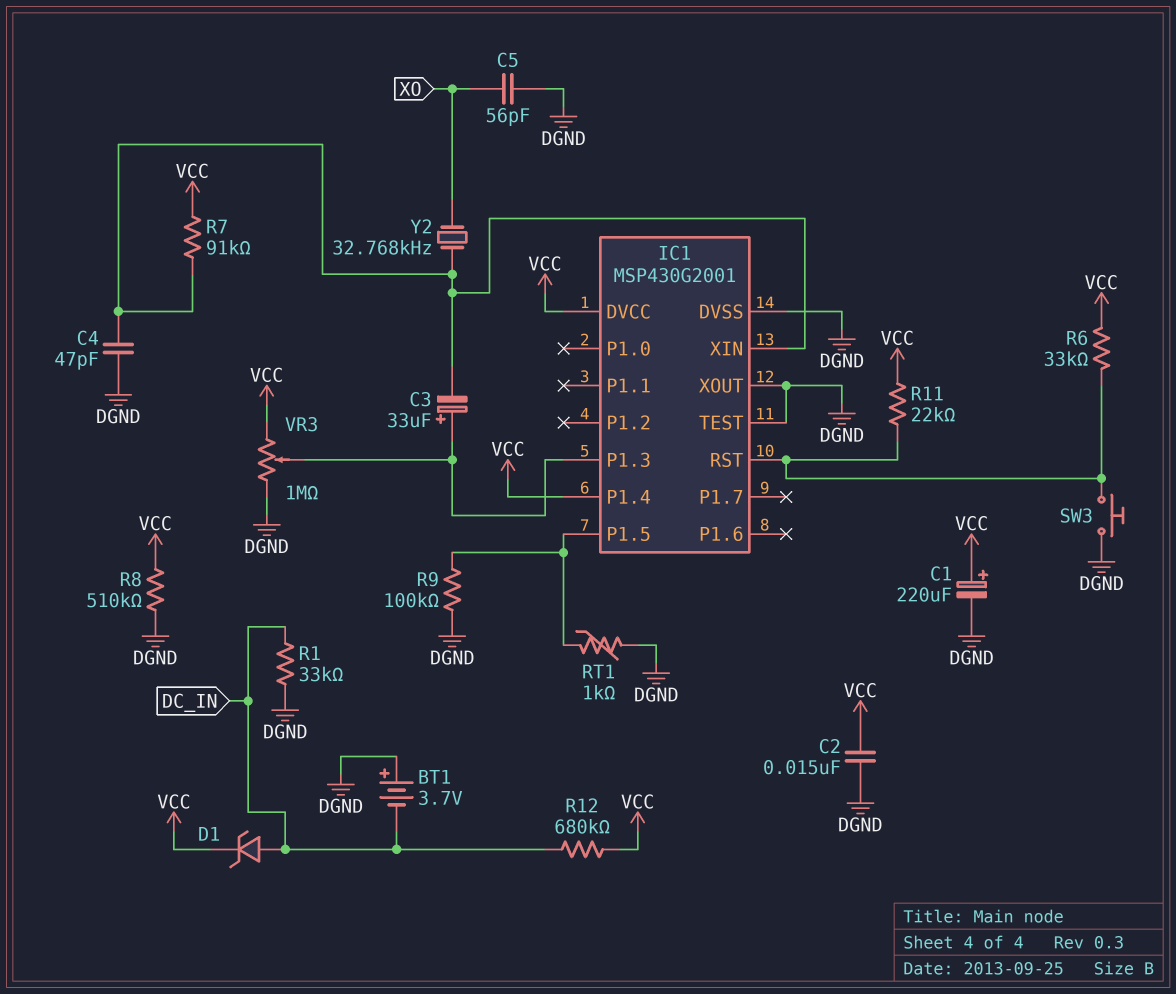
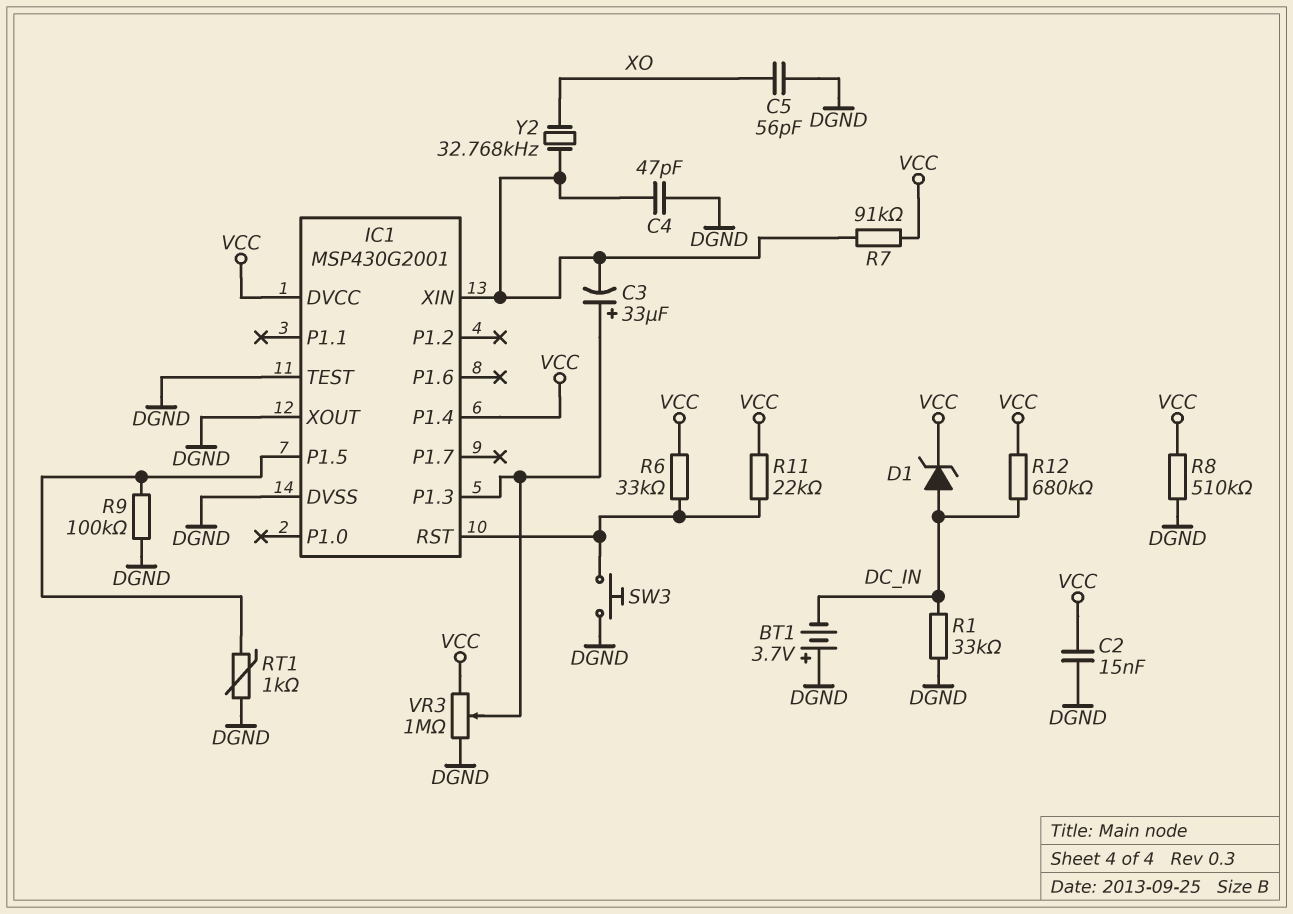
C1: 220uF (plus VCC, minus DGND) -> none

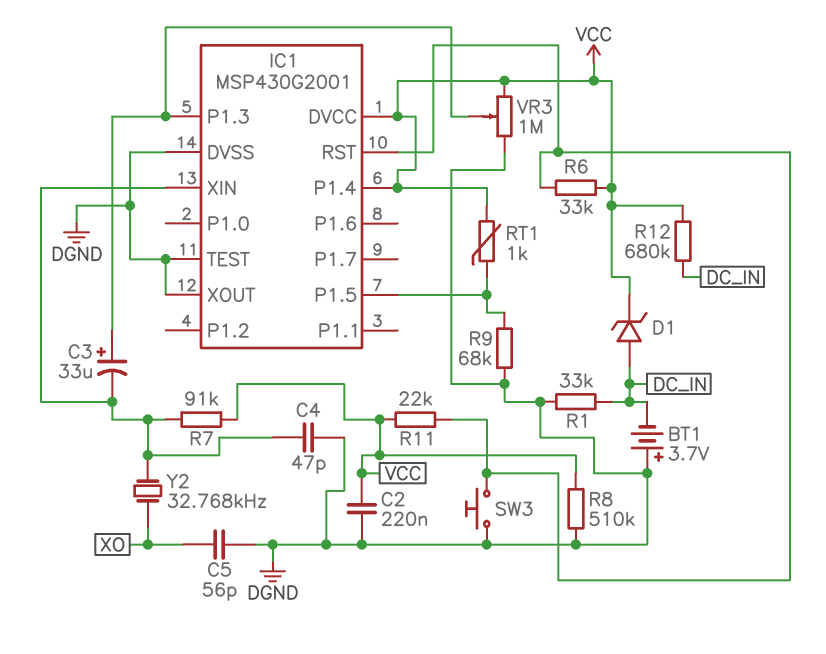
C2: 15nF (DGND, VCC) -> 220nF (DGND, VCC)
R9: 100k (DGND, IC1/P1.5) -> 68k (DGND, IC1/P1.5)
RT1: 1k (DGND, IC1/P1.5) -> 1k (IC1/P1.5, VCC)

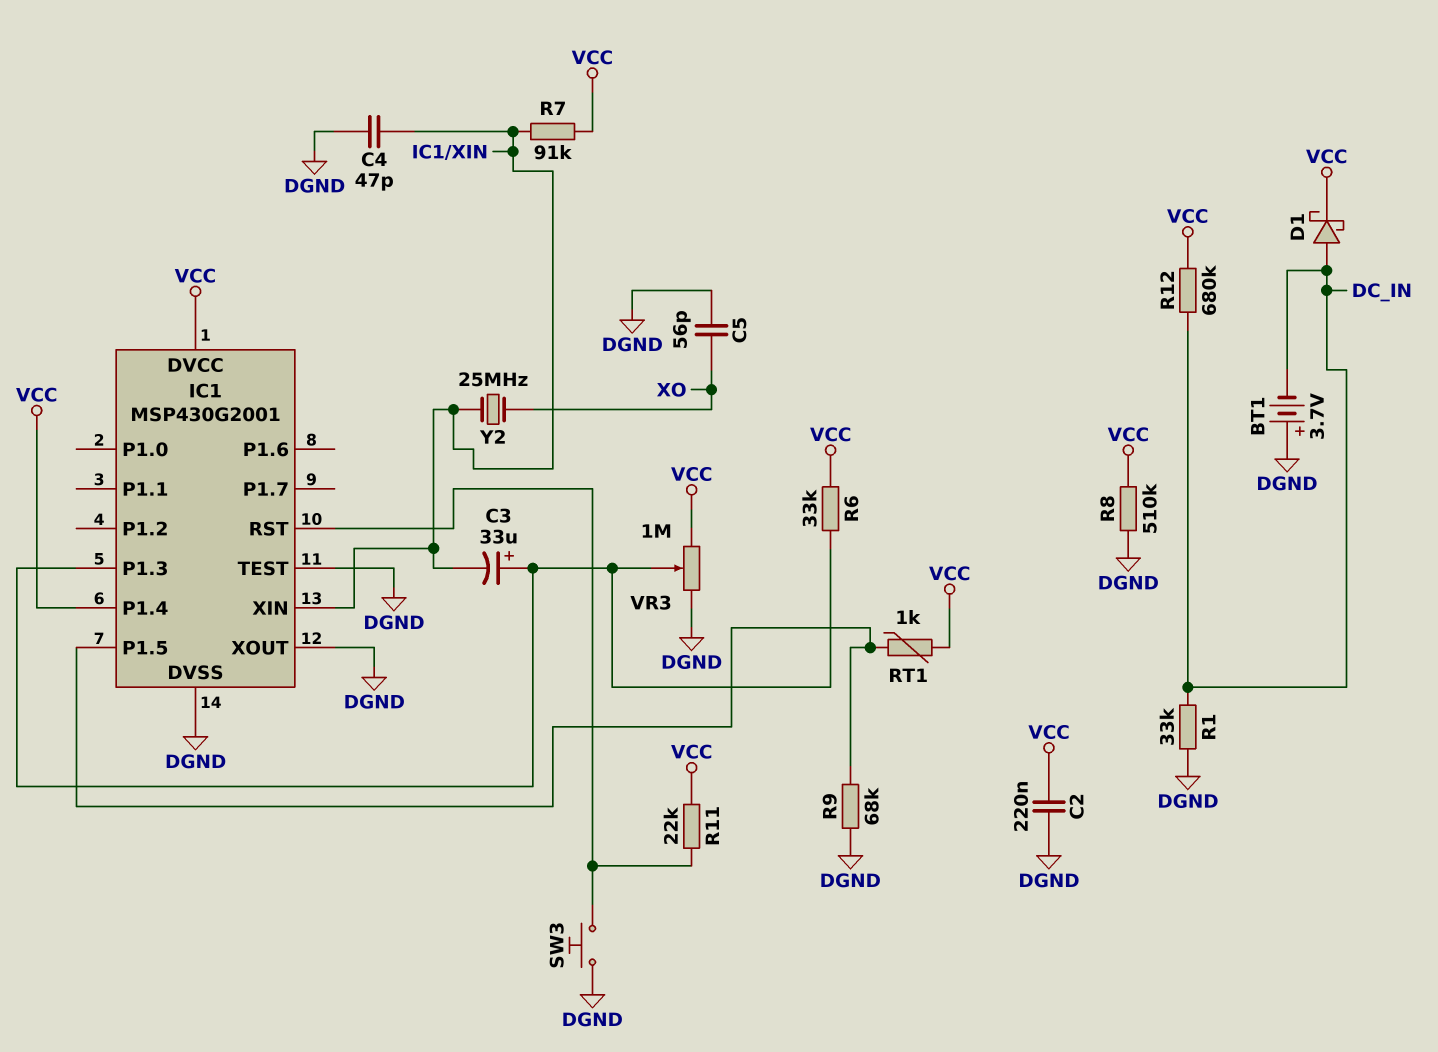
D1: zener (A DC_IN, K VCC) -> schottky (A DC_IN, K VCC)
R6: 33k (IC1/RST, VCC) -> 33k (IC1/P1.3, VCC)
Y2: 32.768kHz (IC1/XIN, XO) -> 25MHz (IC1/XIN, XO)

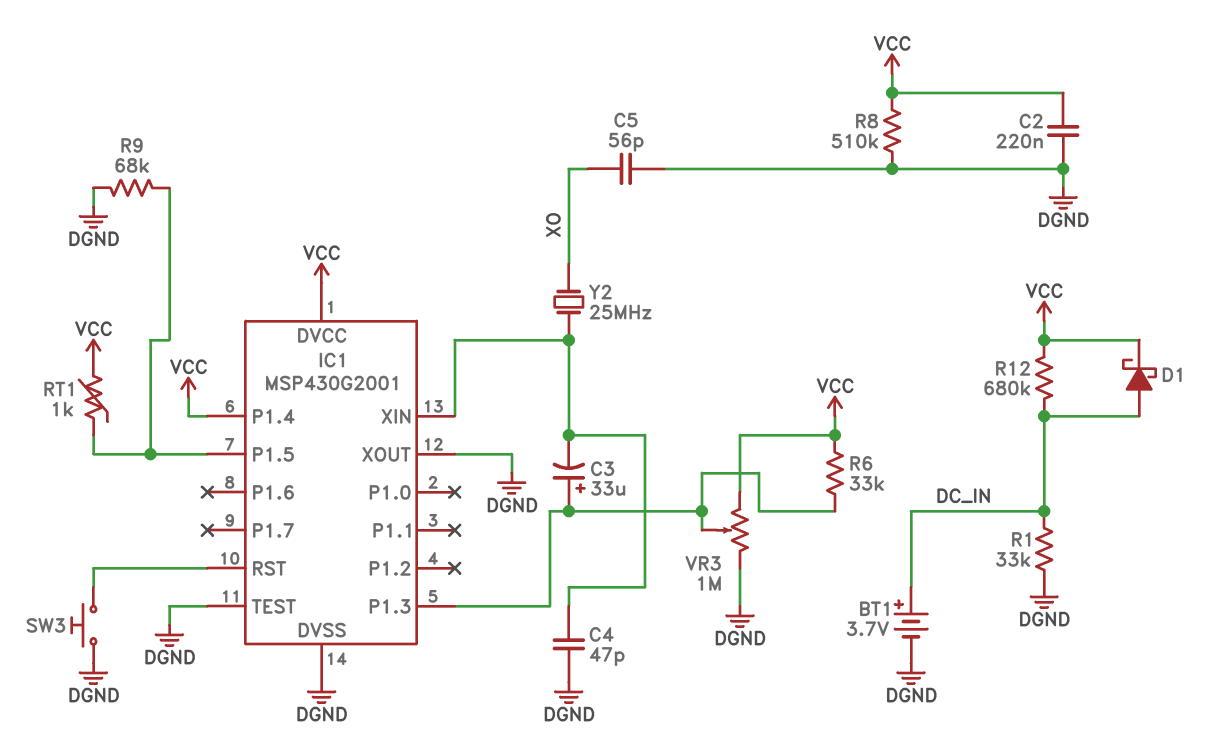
BT1: 3.7V (plus DGND, minus DC_IN) -> 3.7V (plus DC_IN, minus DGND)
R7: 91k (IC1/XIN, VCC) -> none
R11: 22k (IC1/RST, VCC) -> none

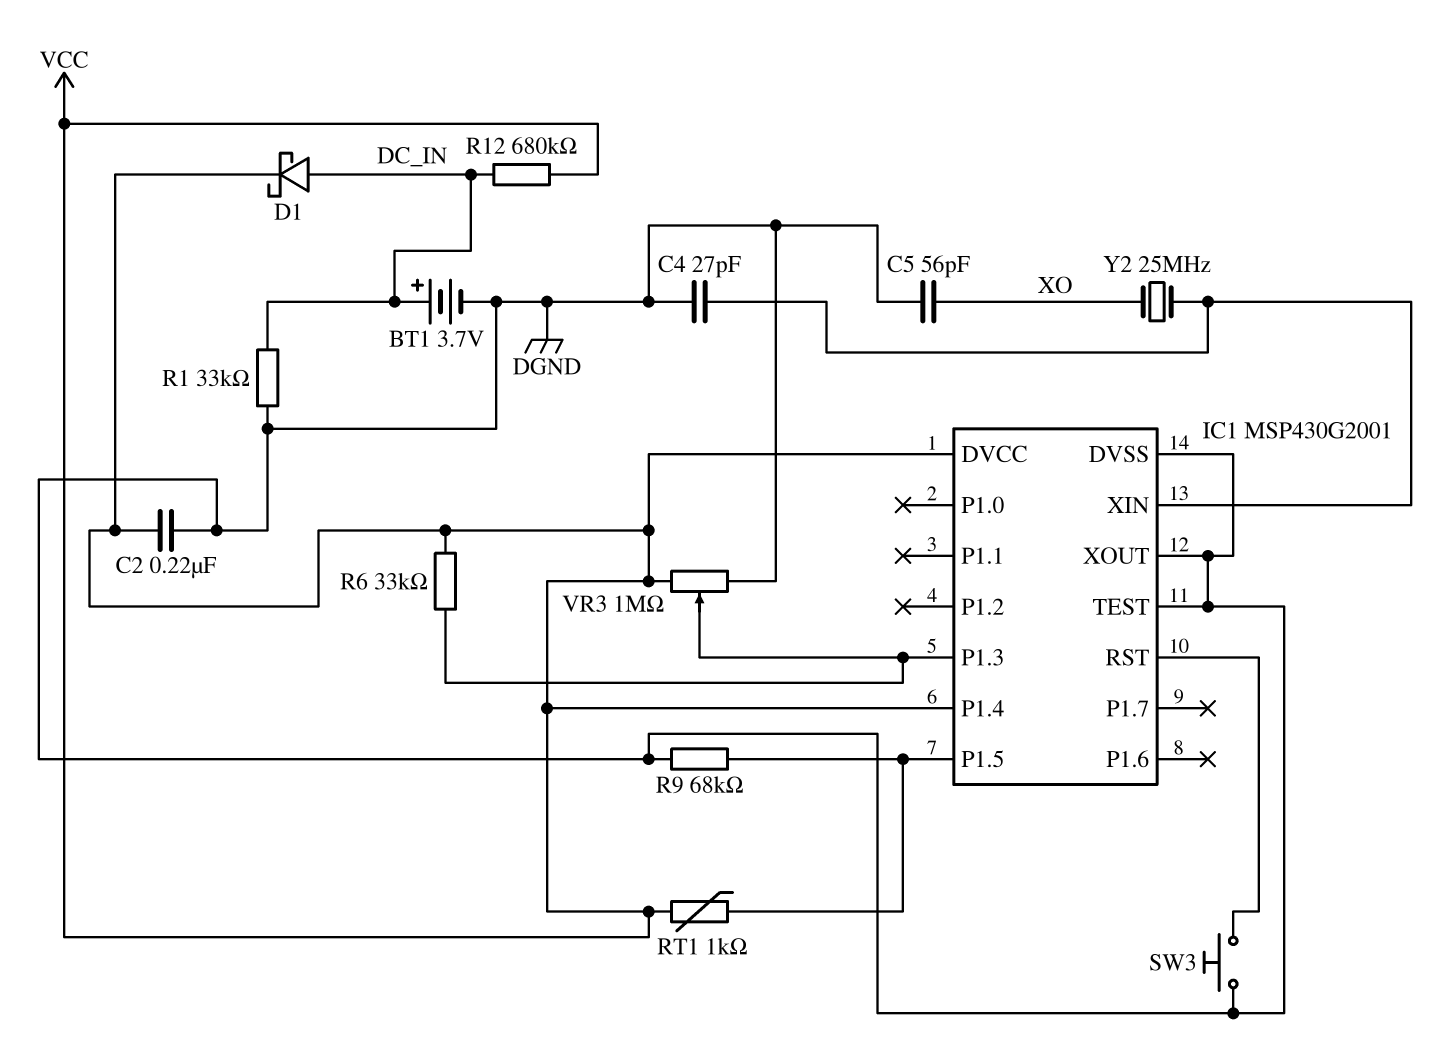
C3: 33uF (plus IC1/P1.3, minus IC1/XIN) -> none
C4: 47pF (DGND, IC1/XIN) -> 27pF (DGND, IC1/XIN)
R8: 510k (DGND, VCC) -> none

